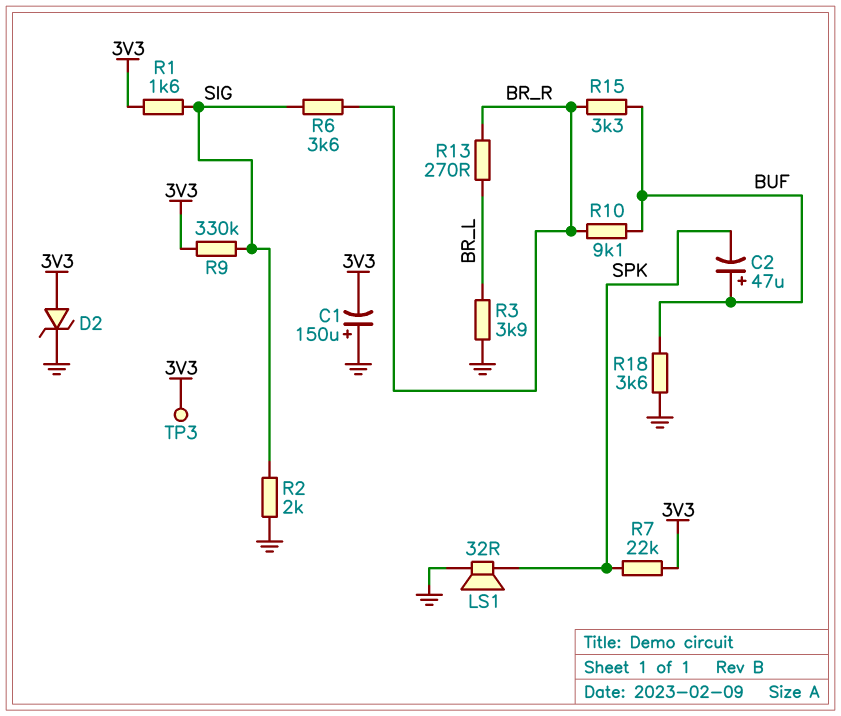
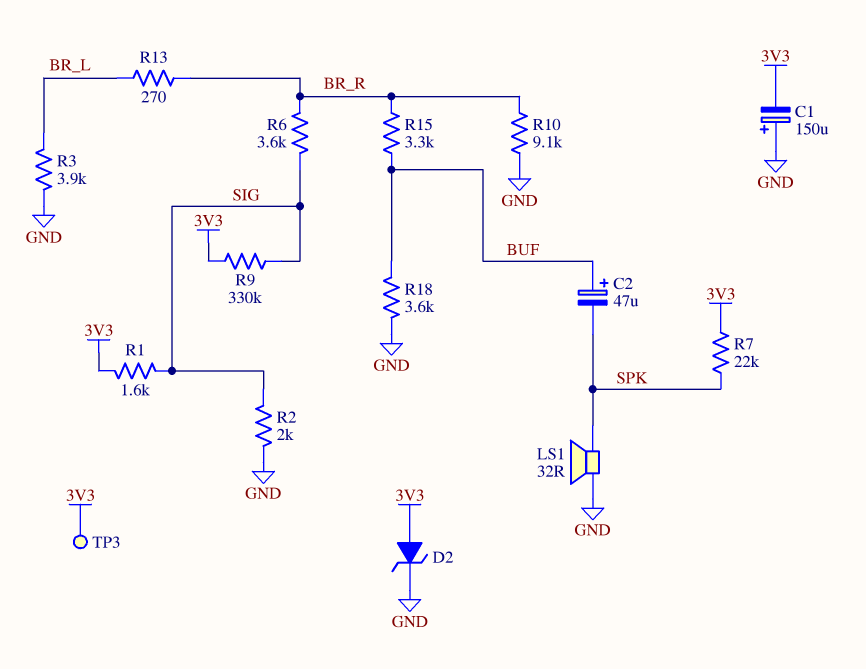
R10: 9.1k (BR_R, BUF) -> 9.1k (BR_R, GND)

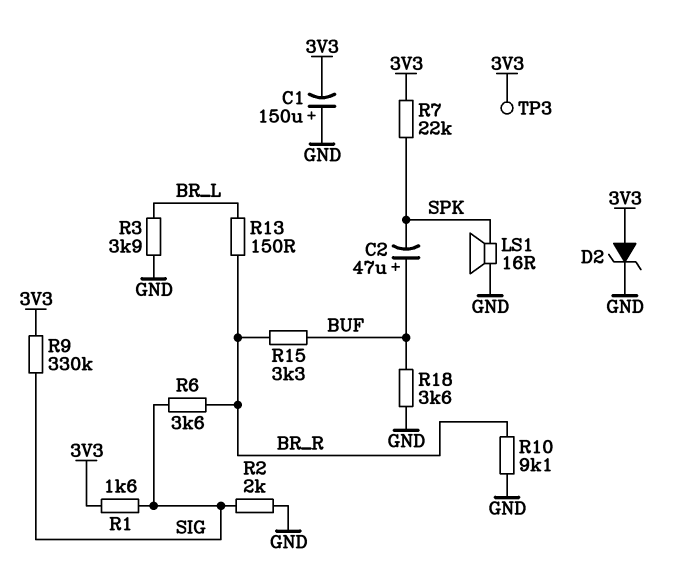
LS1: speaker 32R (GND, SPK) -> speaker 16R (GND, SPK)
R13: 270 (BR_L, BR_R) -> 150 (BR_L, BR_R)

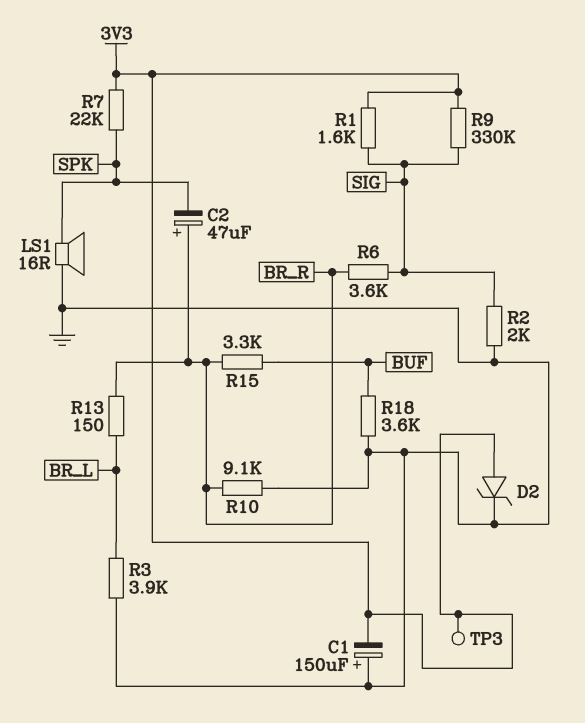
C2: 47uF (plus BUF, minus SPK) -> 47uF (plus BR_R, minus SPK)

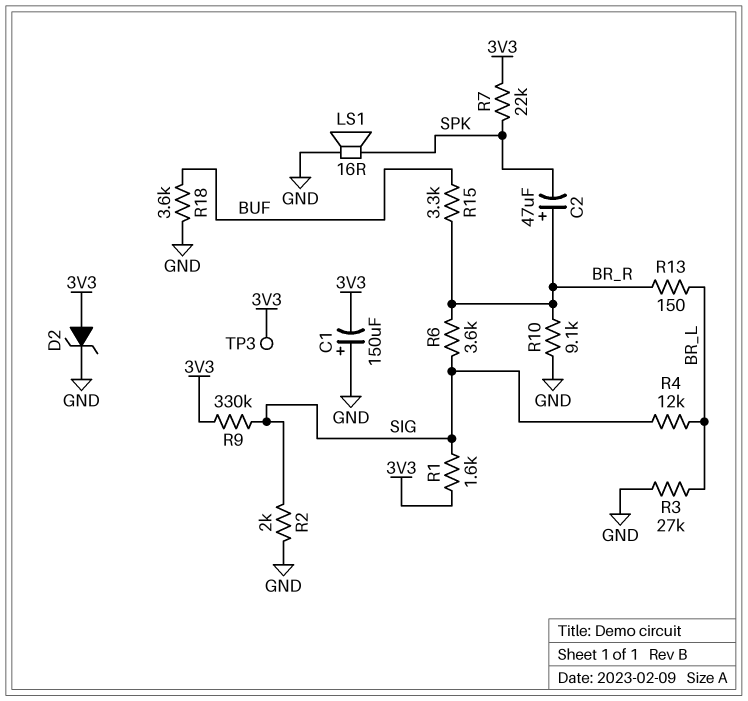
R3: 3.9k (BR_L, GND) -> 27k (BR_L, GND)
R4: none -> 12k (BR_L, SIG)

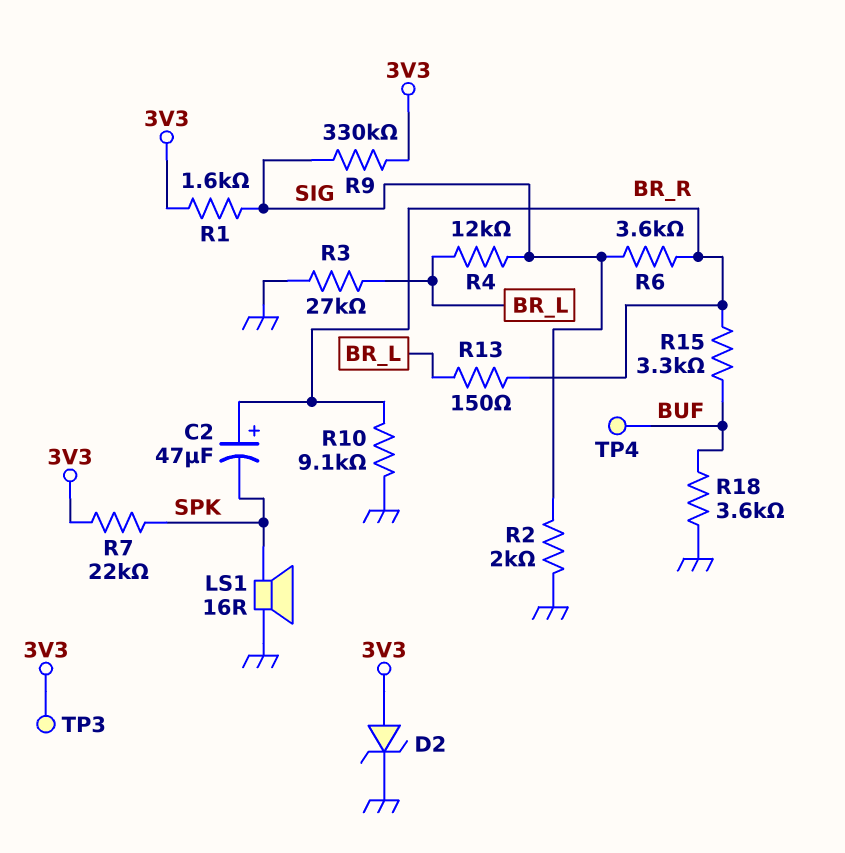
C1: 150uF (plus GND, minus 3V3) -> none
TP4: none -> test point (BUF)

